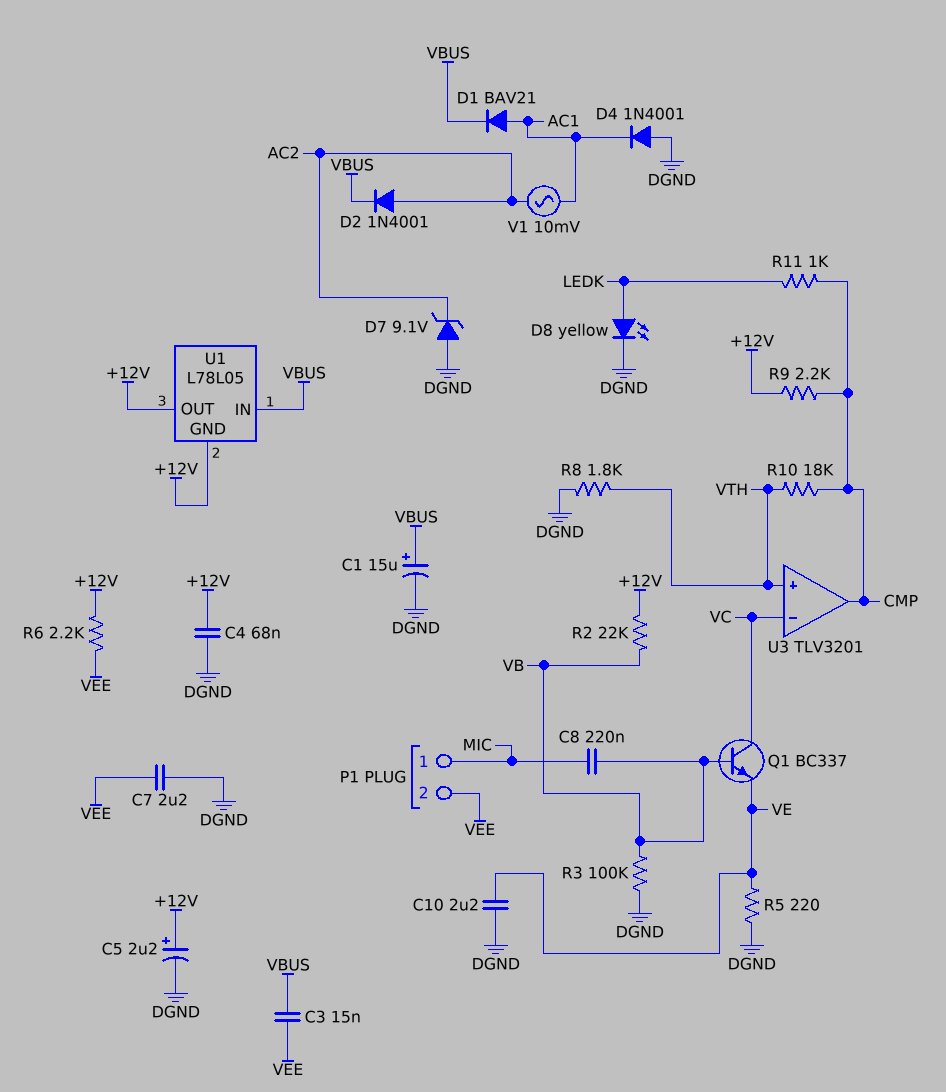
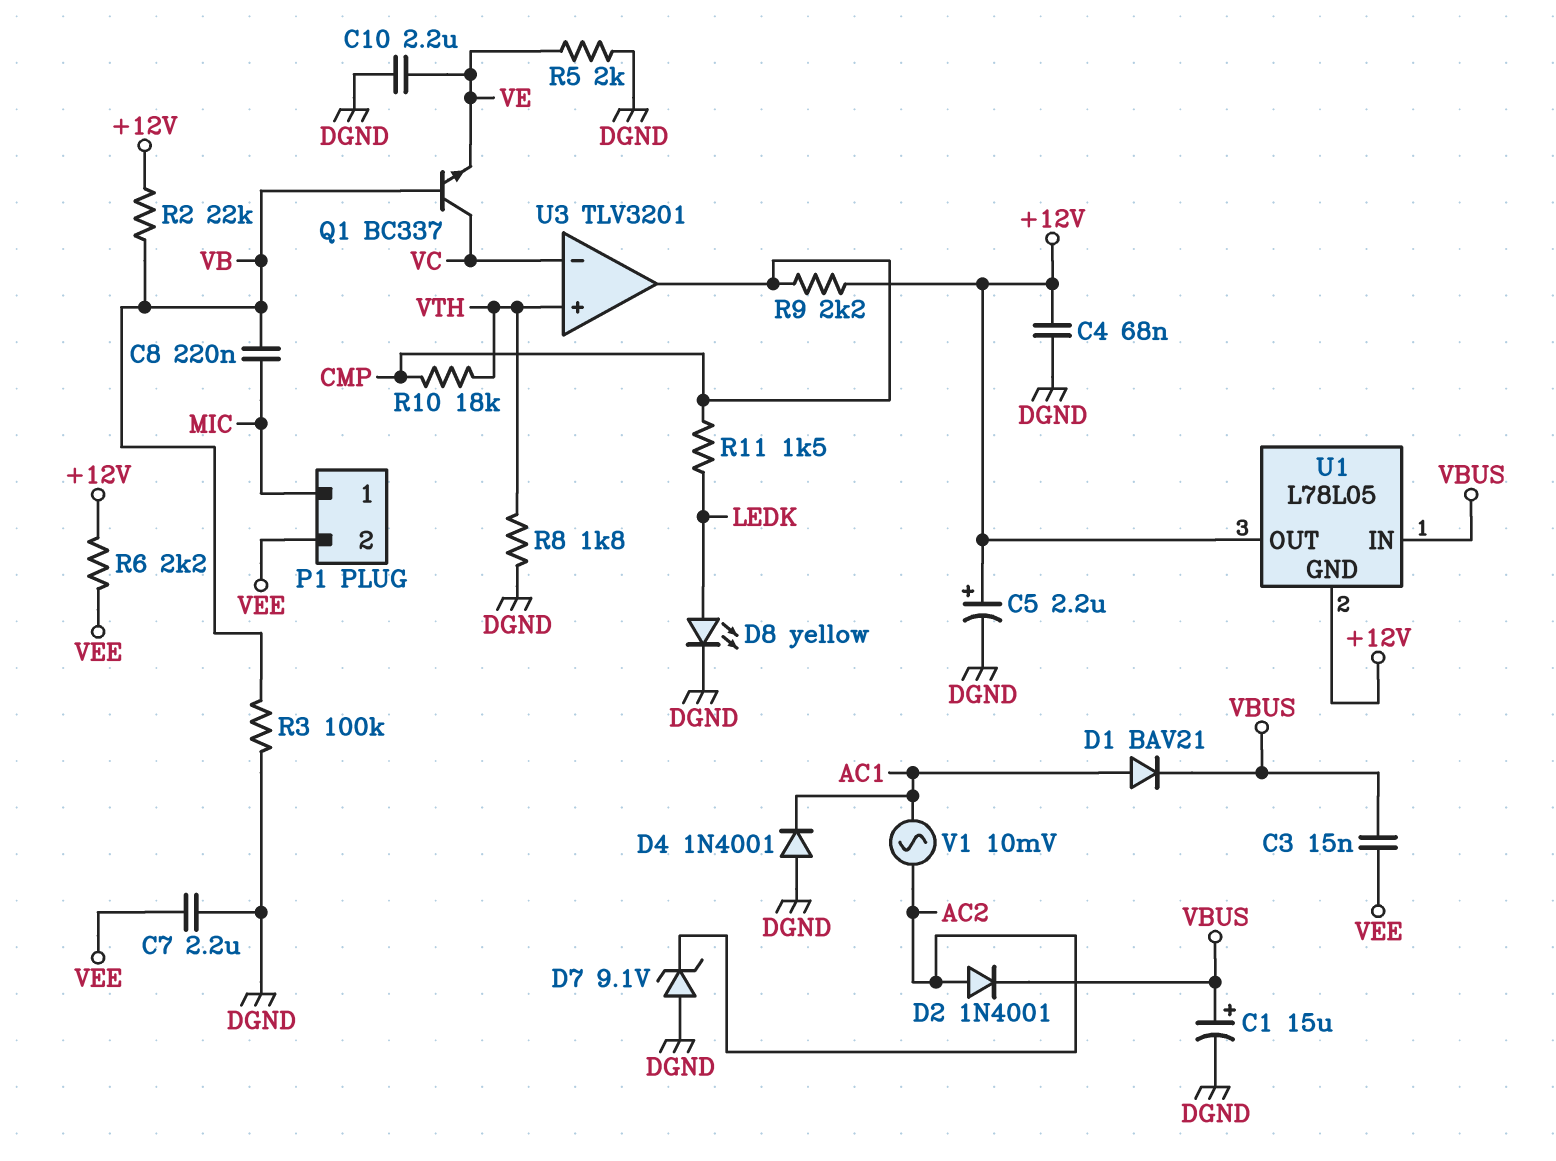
R5: 220 (DGND, VE) -> 2k (DGND, VE)
R11: 1k (CMP, LEDK) -> 1.5k (CMP, LEDK)

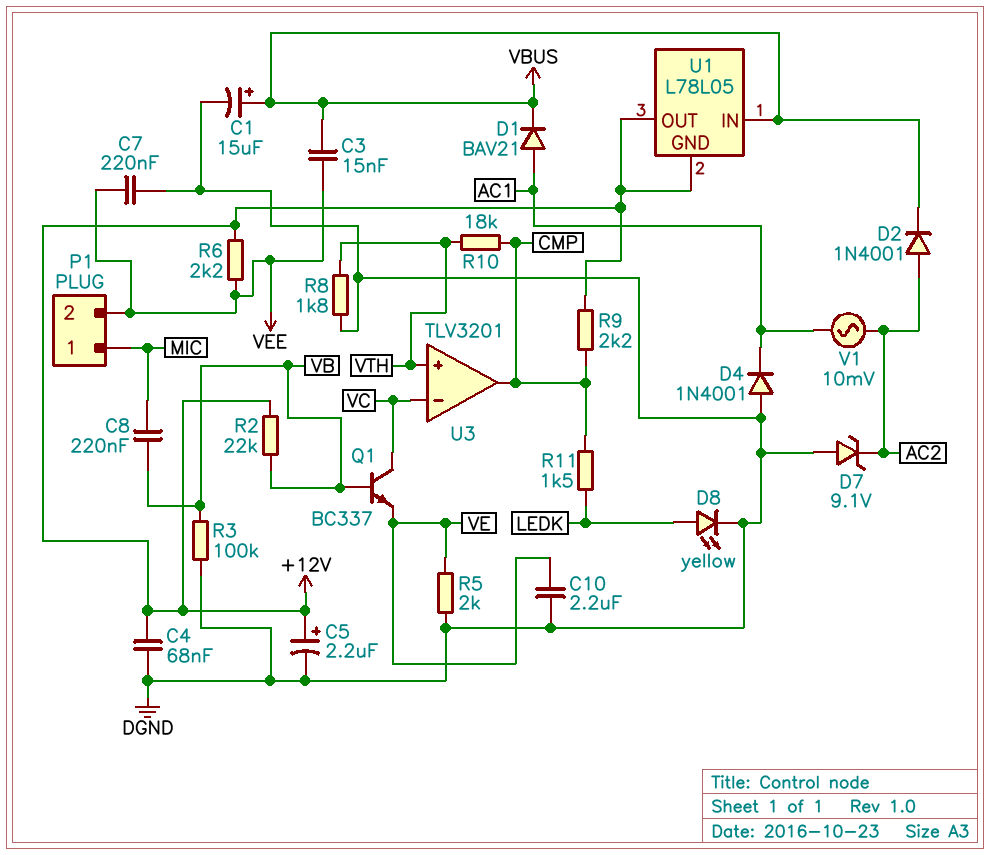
C7: 2.2uF (DGND, VEE) -> 220nF (DGND, VEE)

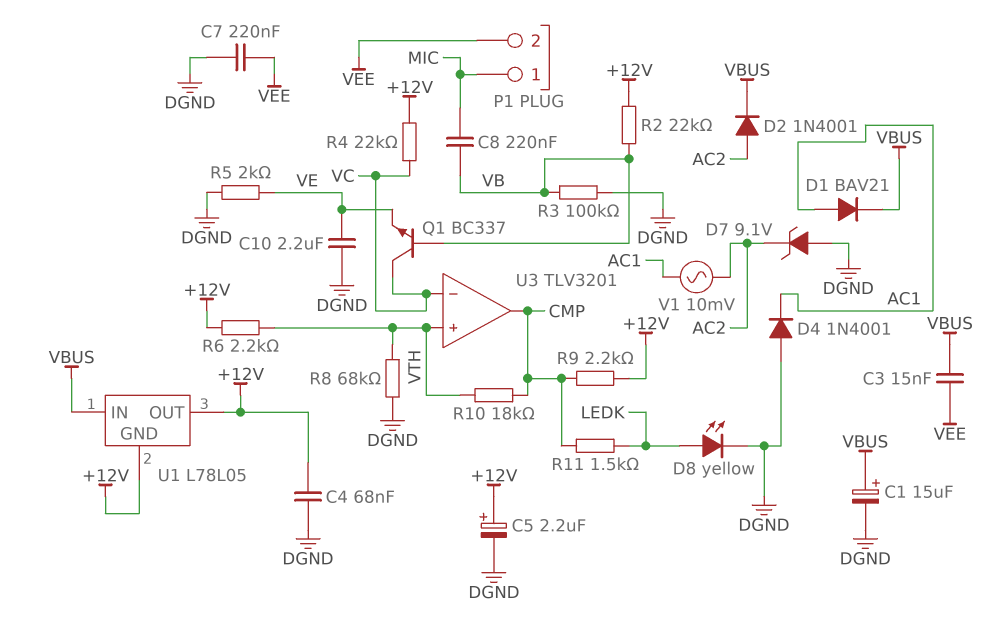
R4: none -> 22k (+12V, VC)
R6: 2.2k (+12V, VEE) -> 2.2k (+12V, VTH)
R8: 1.8k (DGND, VTH) -> 68k (DGND, VTH)

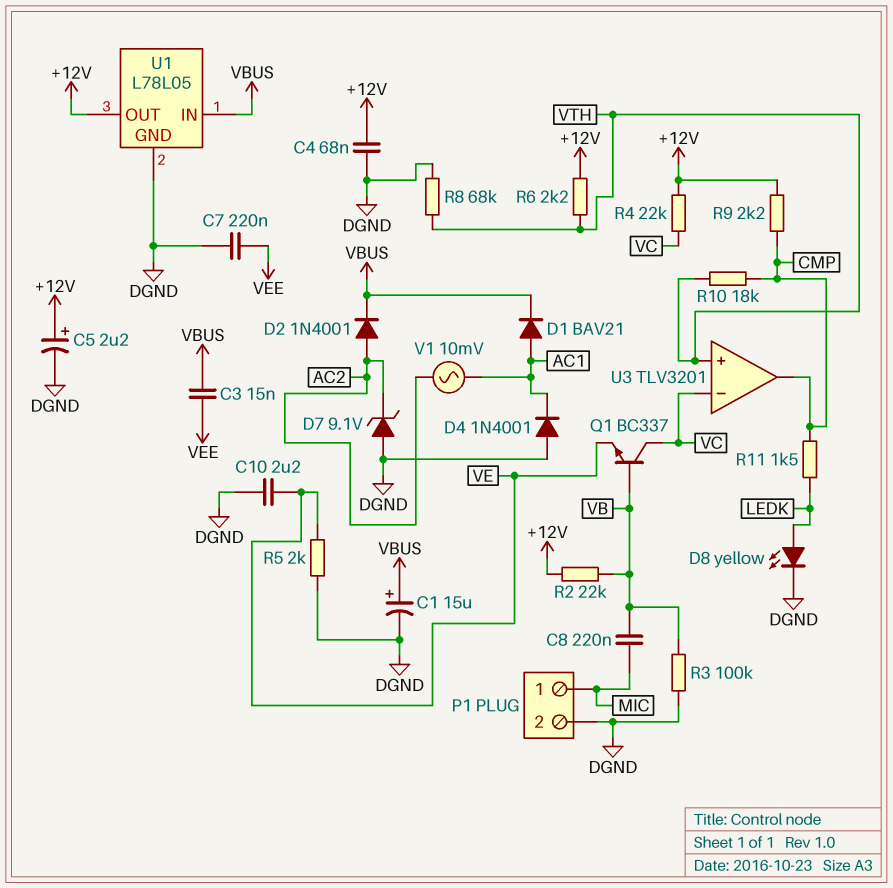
P1 pin 2: VEE -> DGND
U1 pin GND: +12V -> DGND

